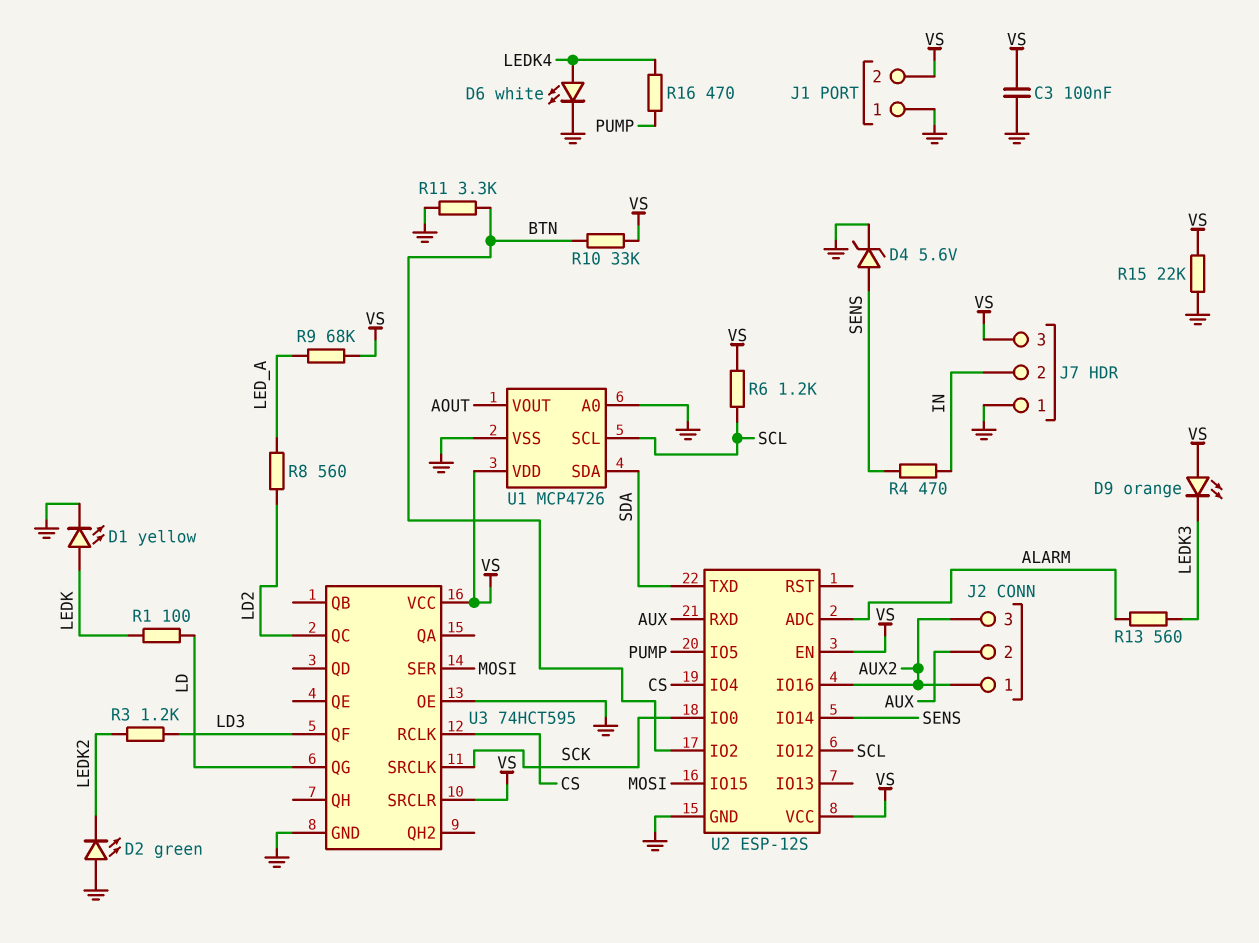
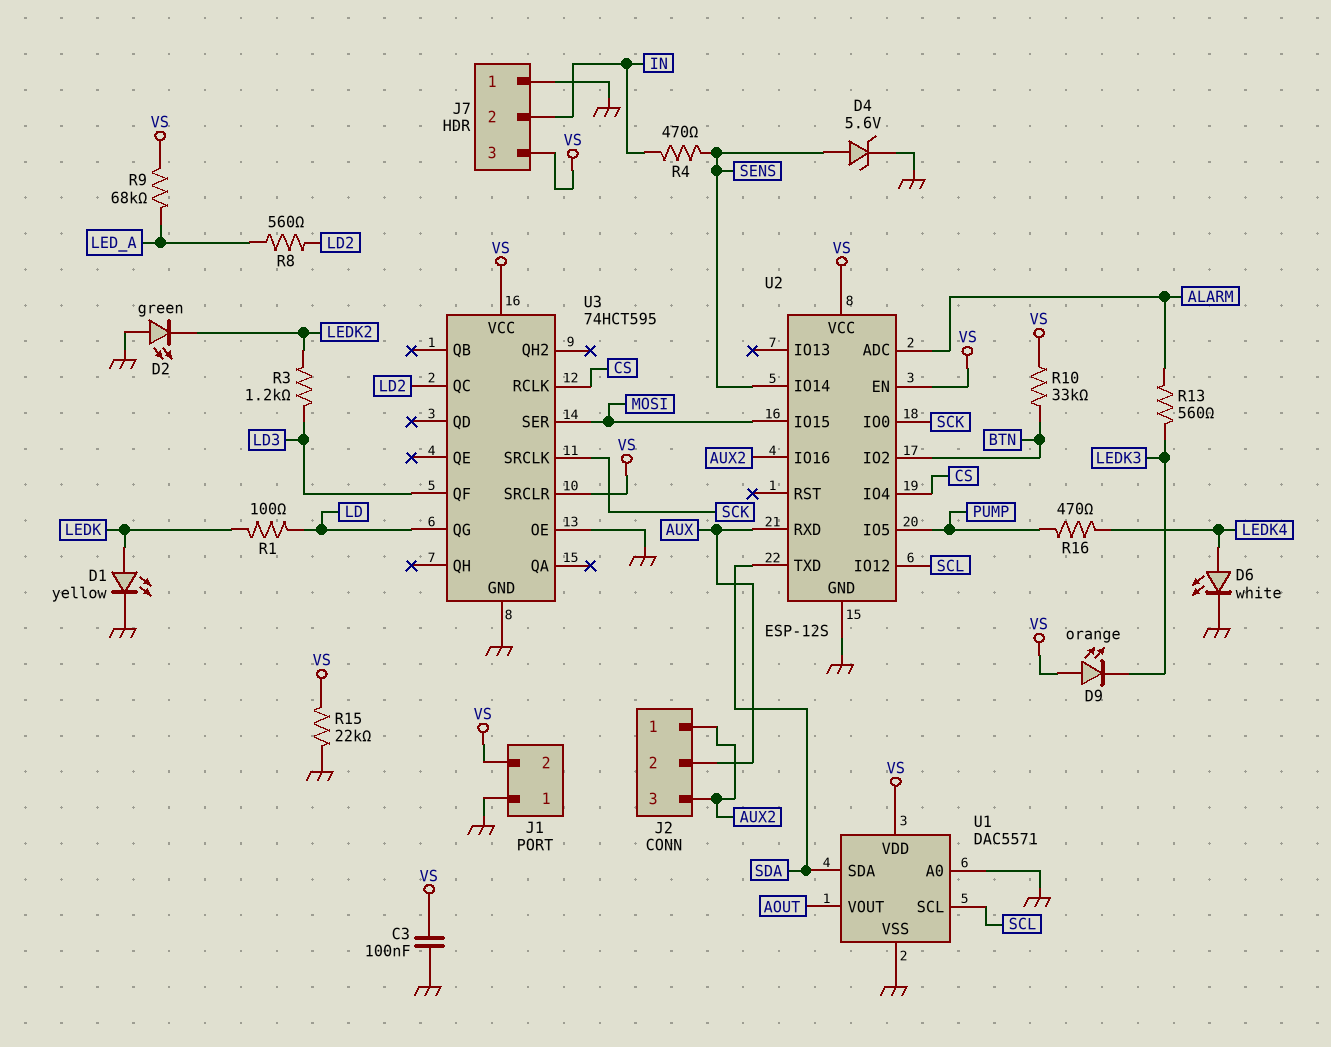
R6: 1.2k (SCL, VS) -> none
R11: 3.3k (BTN, GND) -> none
U1: MCP4726 -> DAC5571

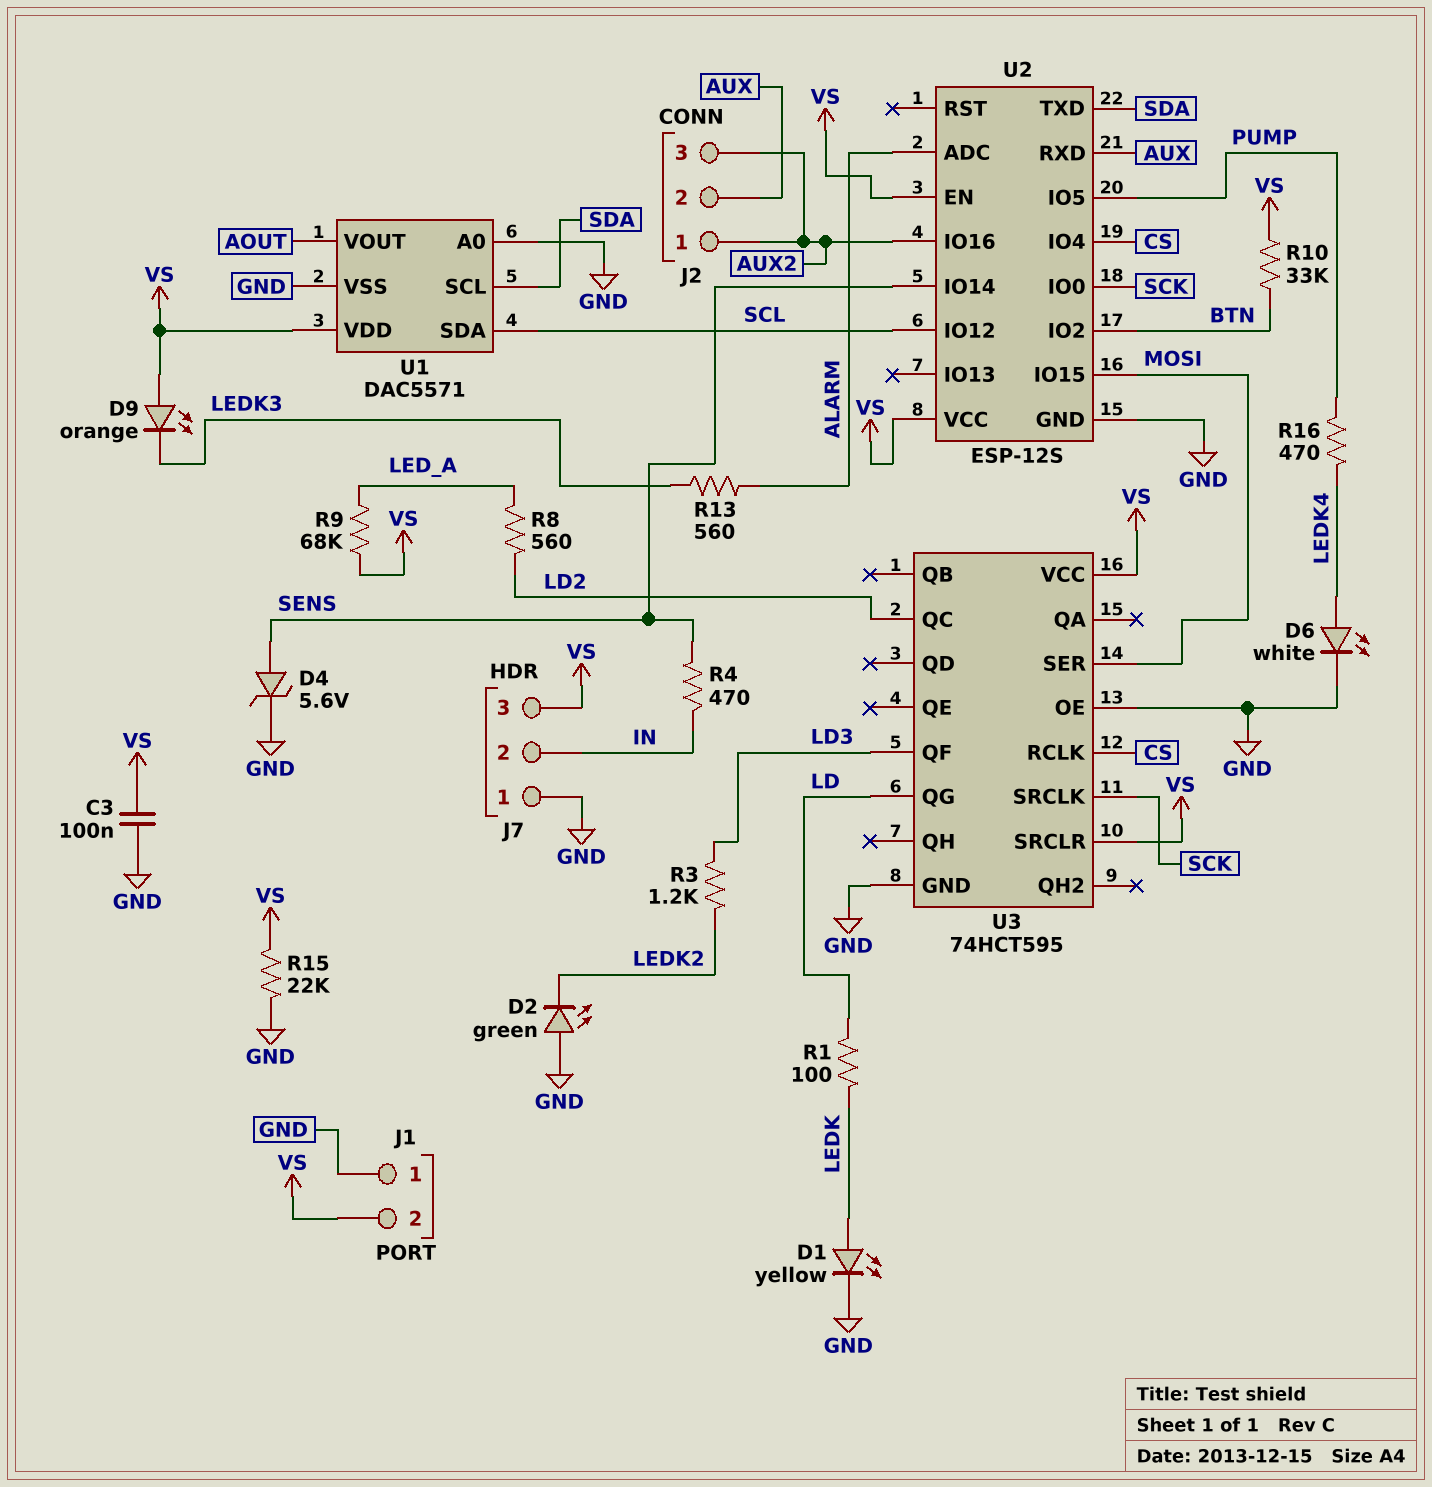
U1 pin SCL: SCL -> SDA
U1 pin SDA: SDA -> SCL

